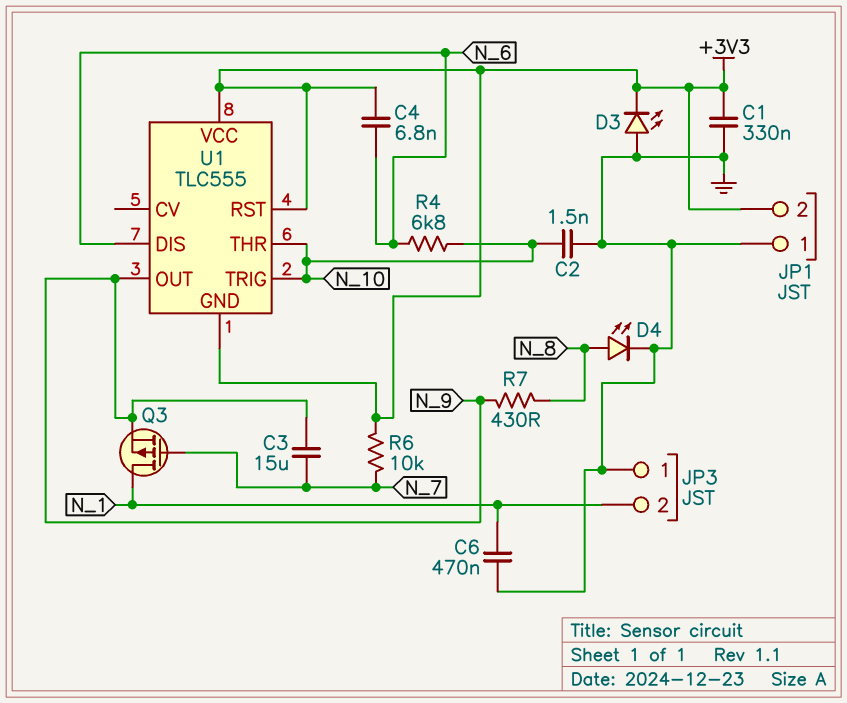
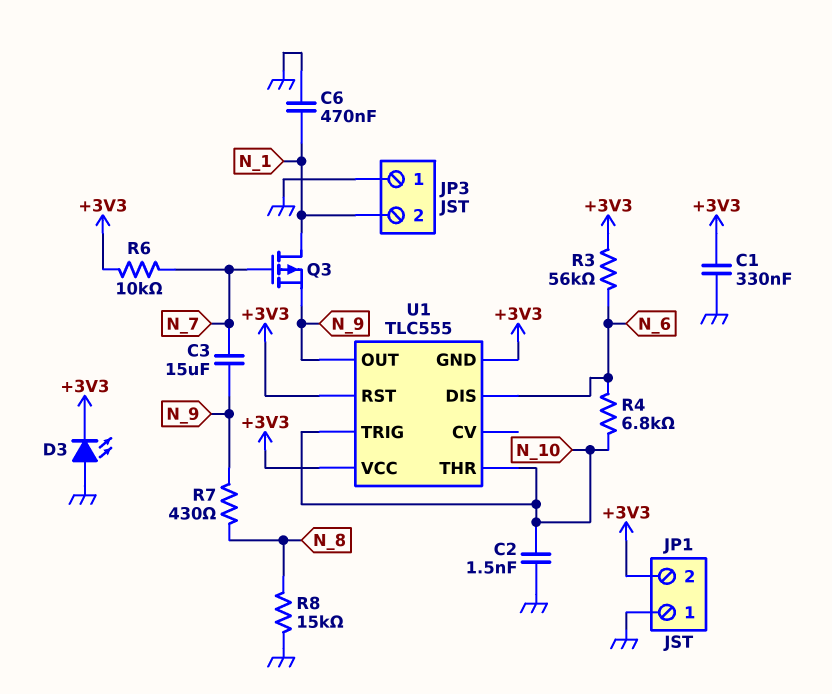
C4: 6.8nF (+3V3, N_6) -> none
D4: LED (A N_8, K GND) -> none
R3: none -> 56k (+3V3, N_6)
R8: none -> 15k (GND, N_8)

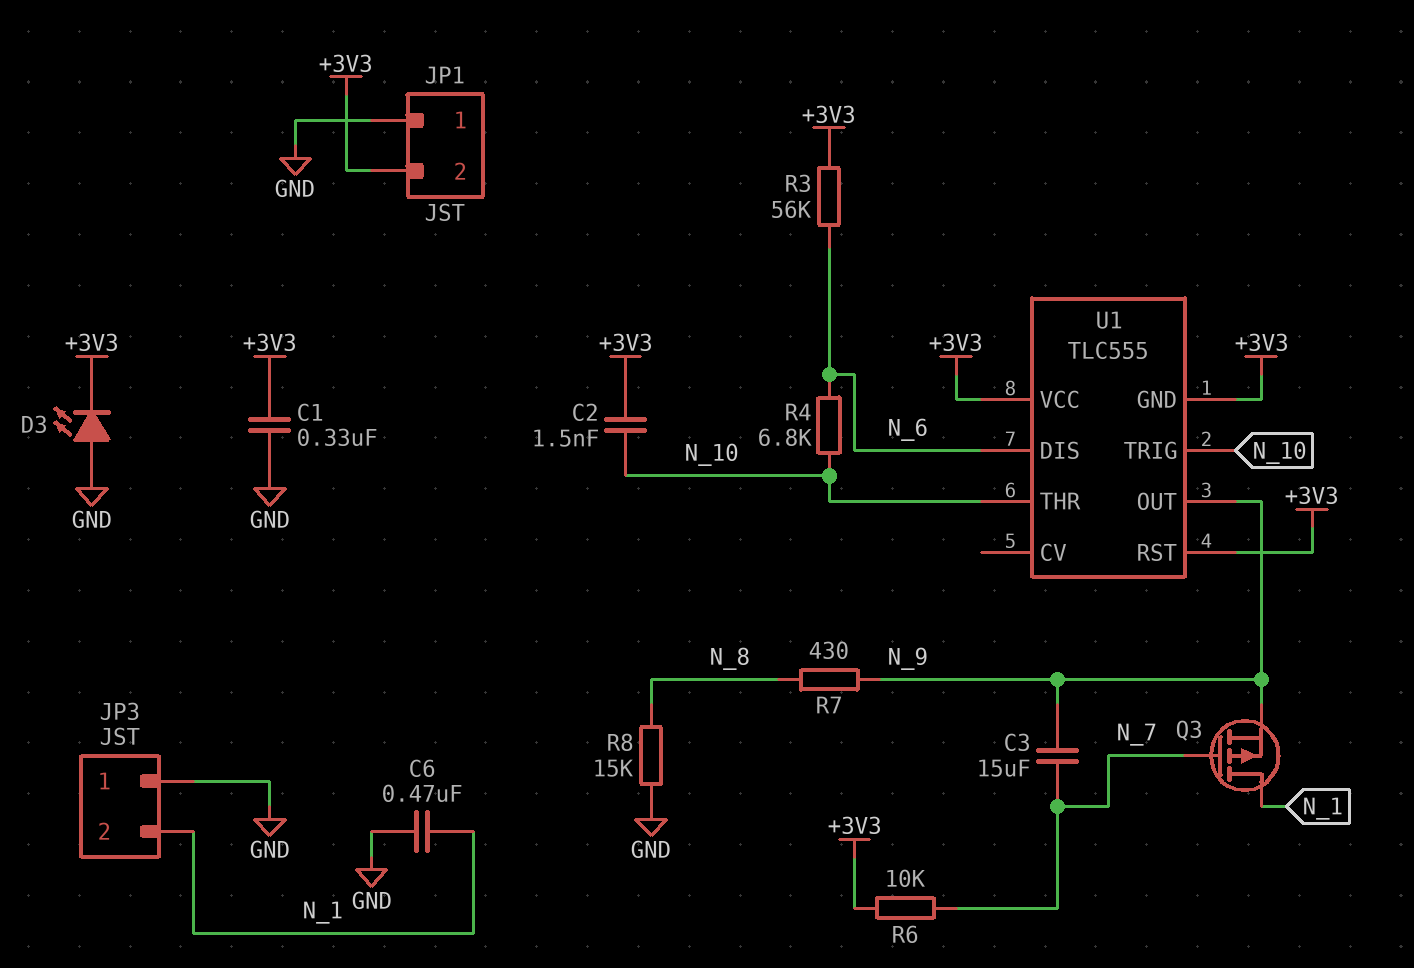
C2: 1.5nF (GND, N_10) -> 1.5nF (+3V3, N_10)

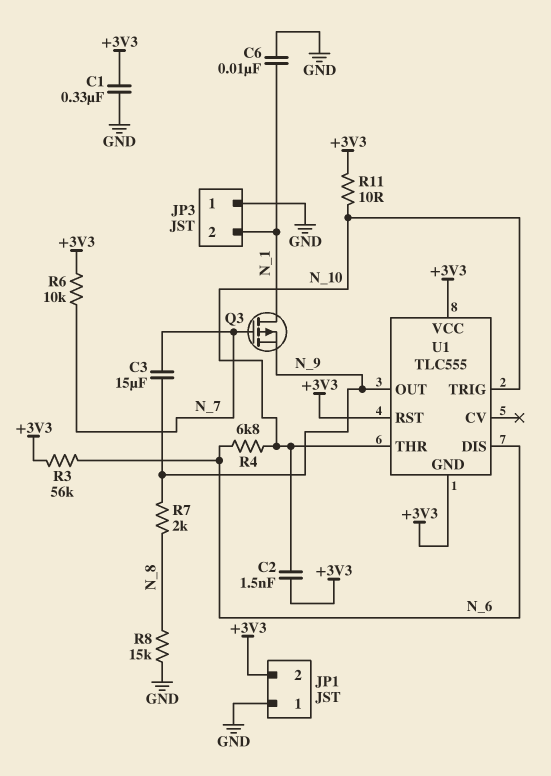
C6: 470nF (GND, N_1) -> 10nF (GND, N_1)
D3: LED (A GND, K +3V3) -> none
R7: 430 (N_8, N_9) -> 2k (N_8, N_9)
R11: none -> 10 (+3V3, N_10)

